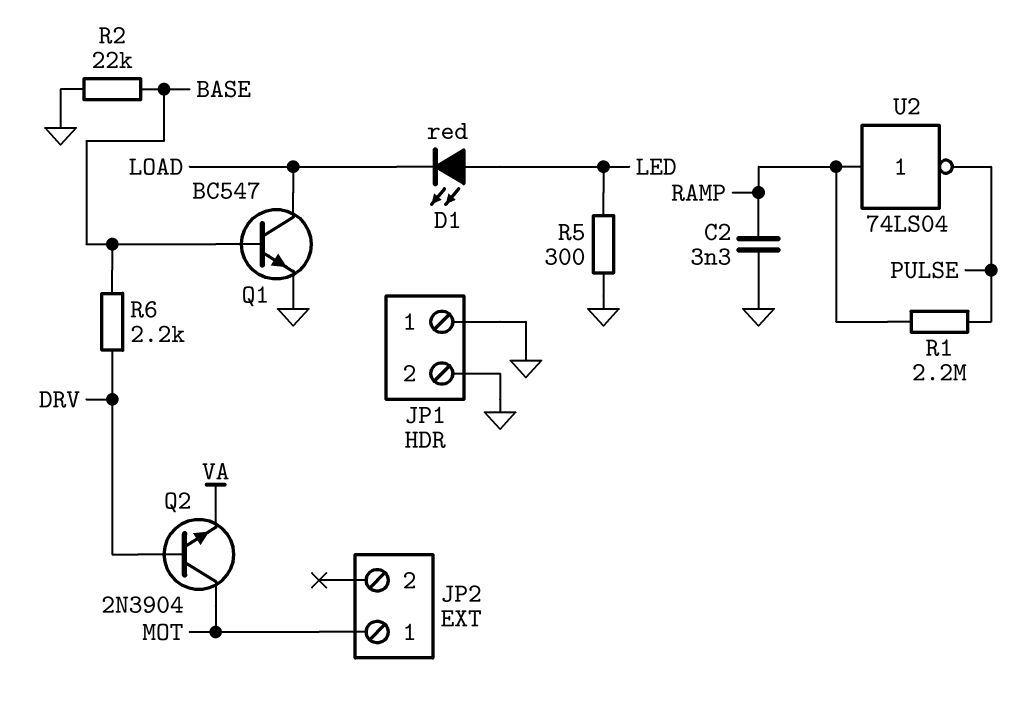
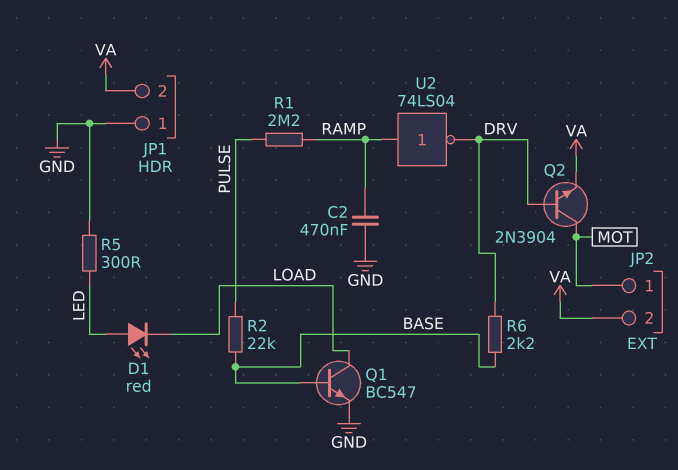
C2: 3.3nF (GND, RAMP) -> 470nF (GND, RAMP)
JP1 pin 2: GND -> VA
JP2 pin 2: none -> VA
R2: 22k (BASE, GND) -> 22k (BASE, PULSE)
U2: NOT 74LS04 (in RAMP, out PULSE) -> NOT 74LS04 (in RAMP, out DRV)

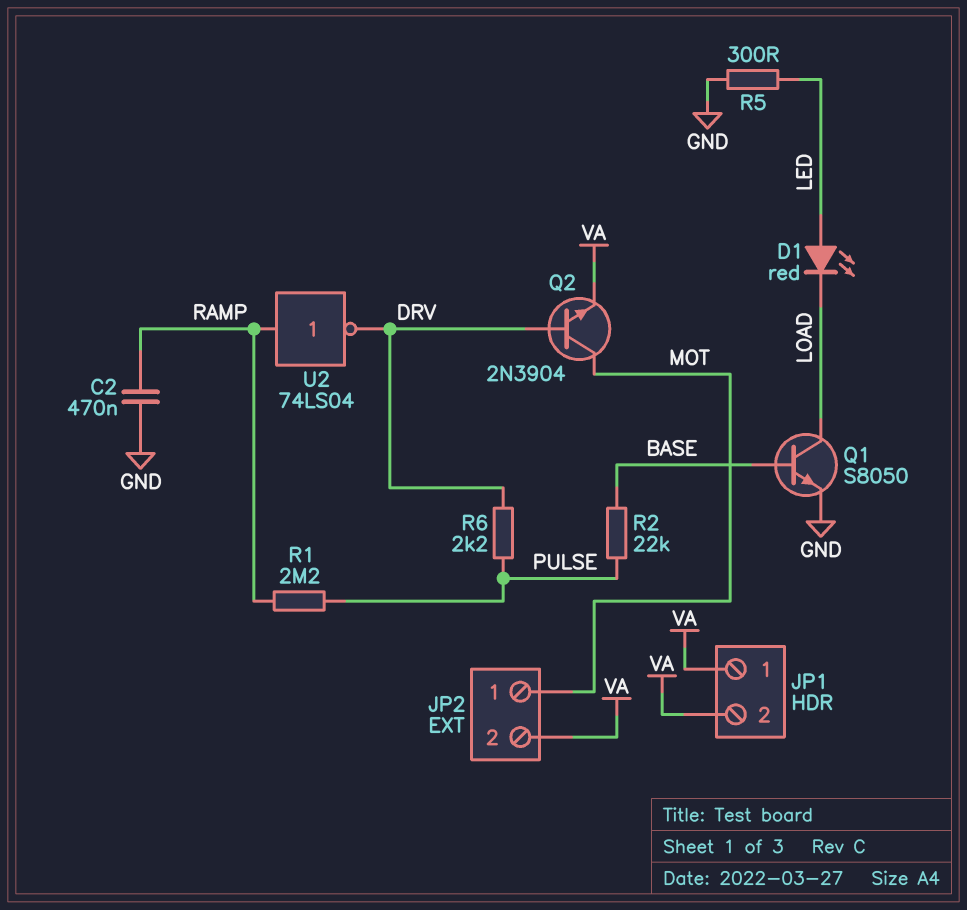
JP1 pin 1: GND -> VA
Q1: NPN BC547 (B BASE, C LOAD, E GND) -> NPN S8050 (B BASE, C LOAD, E GND)
R6: 2.2k (BASE, DRV) -> 2.2k (DRV, PULSE)

